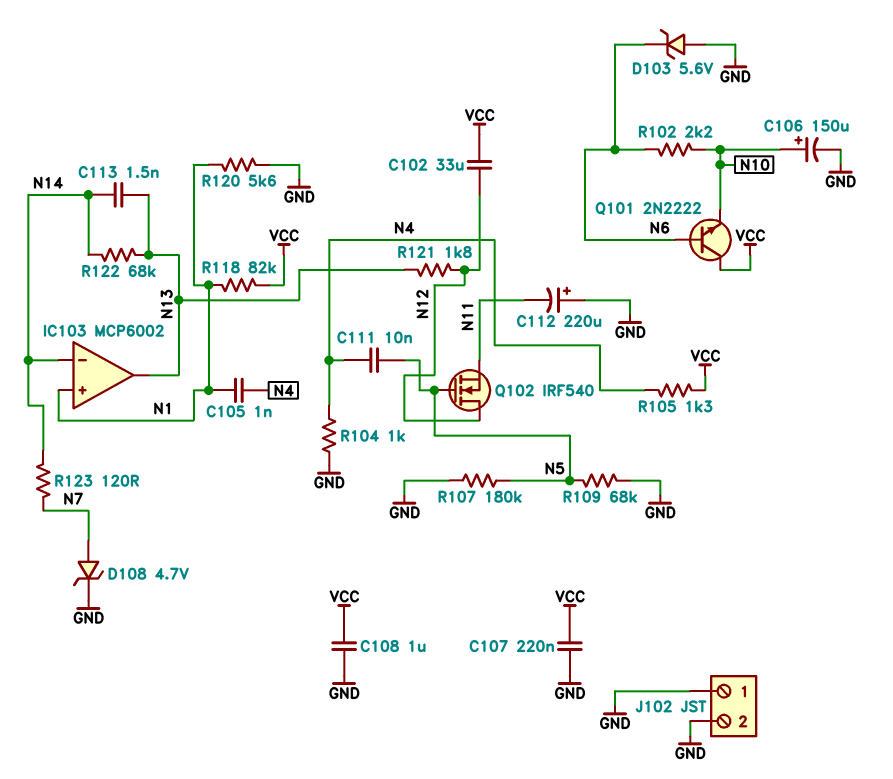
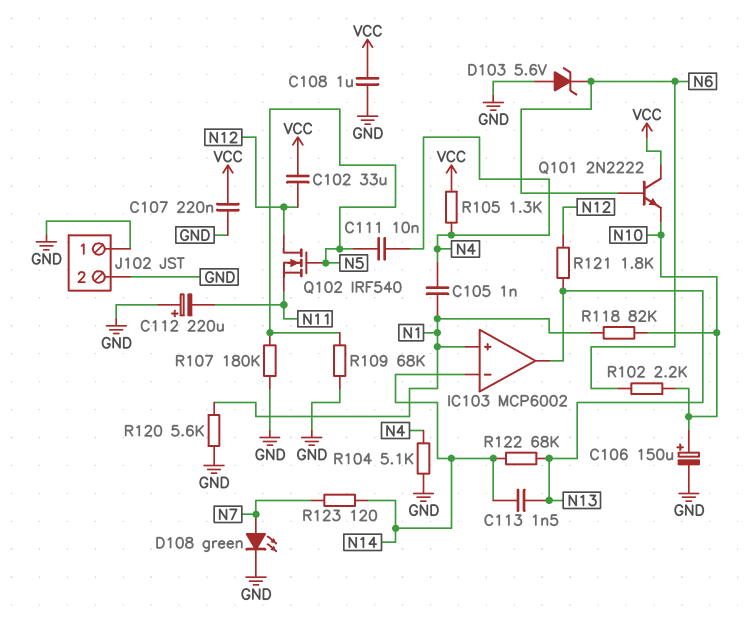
D108: zener 4.7V (A N7, K GND) -> LED green (A N7, K GND)
R104: 1k (GND, N4) -> 5.1k (GND, N4)
R118: 82k (N1, VCC) -> 82k (N1, N10)

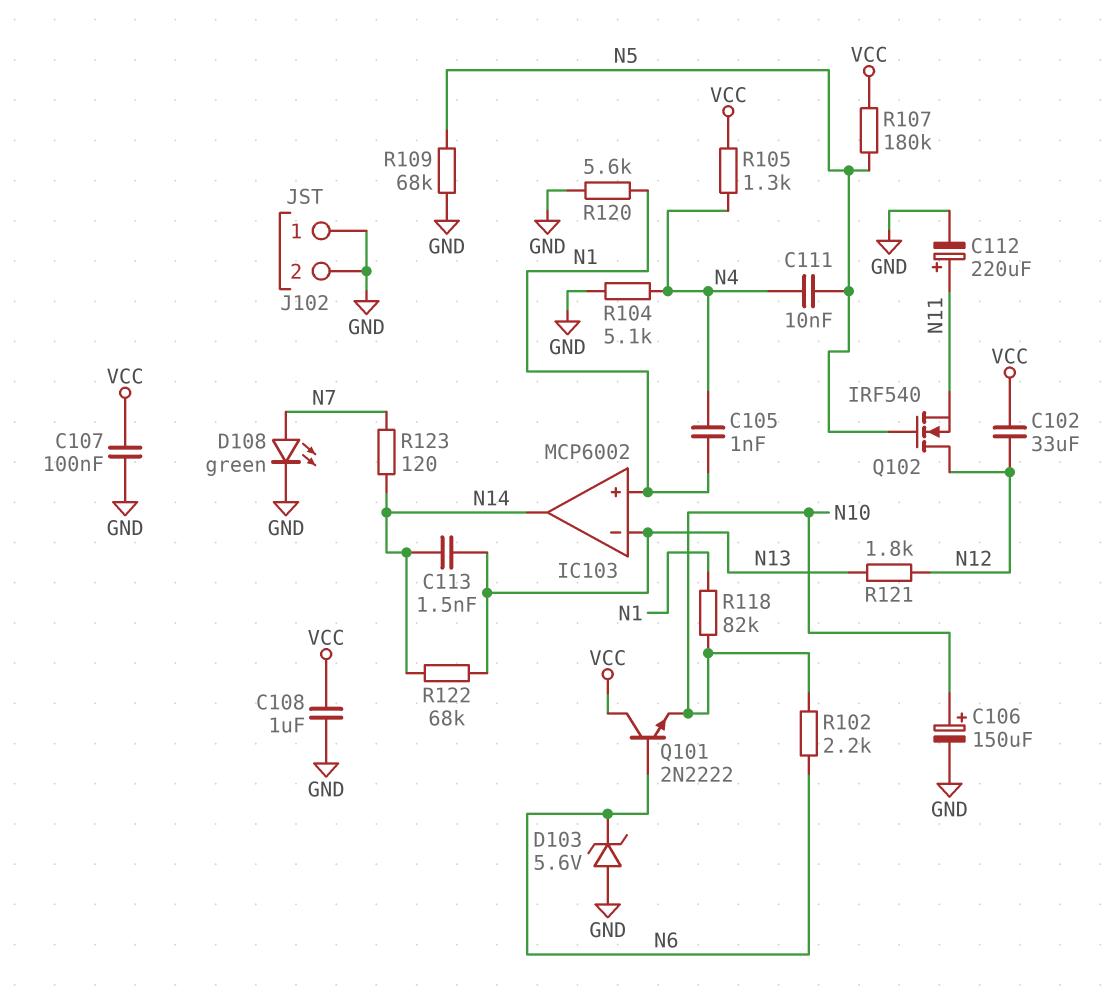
C107: 220nF (GND, VCC) -> 100nF (GND, VCC)
C112: 220uF (plus GND, minus N11) -> 220uF (plus N11, minus GND)
IC103 pin in-: N14 -> N13
IC103 pin out: N13 -> N14
R107: 180k (GND, N5) -> 180k (N5, VCC)

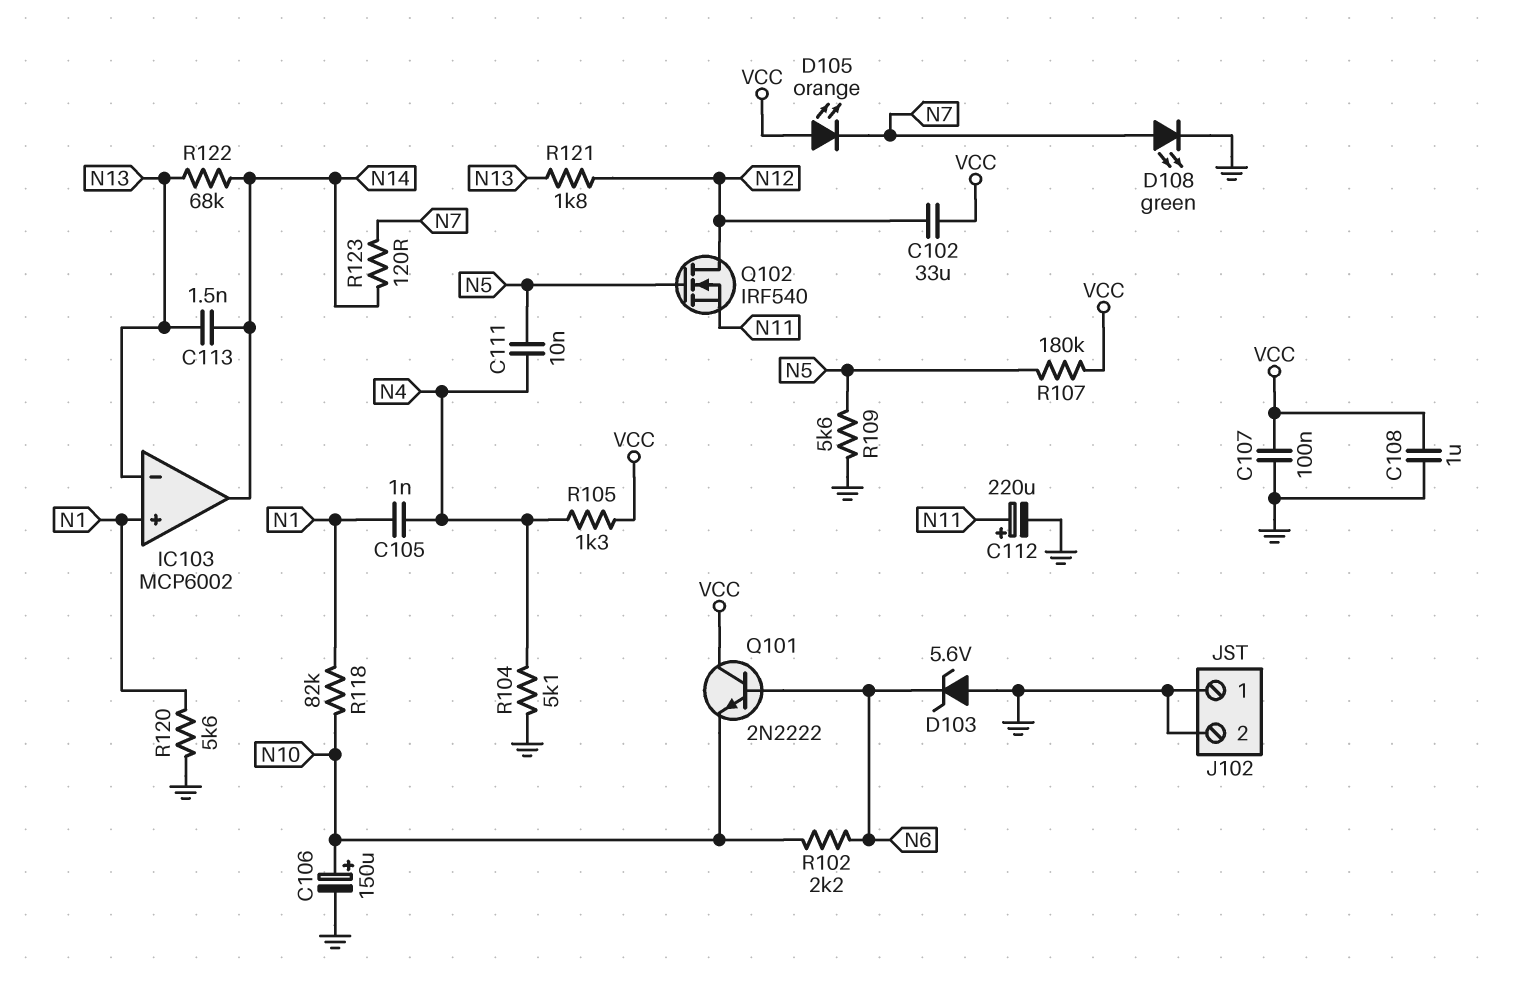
D105: none -> LED orange (A VCC, K N7)
R109: 68k (GND, N5) -> 5.6k (GND, N5)

